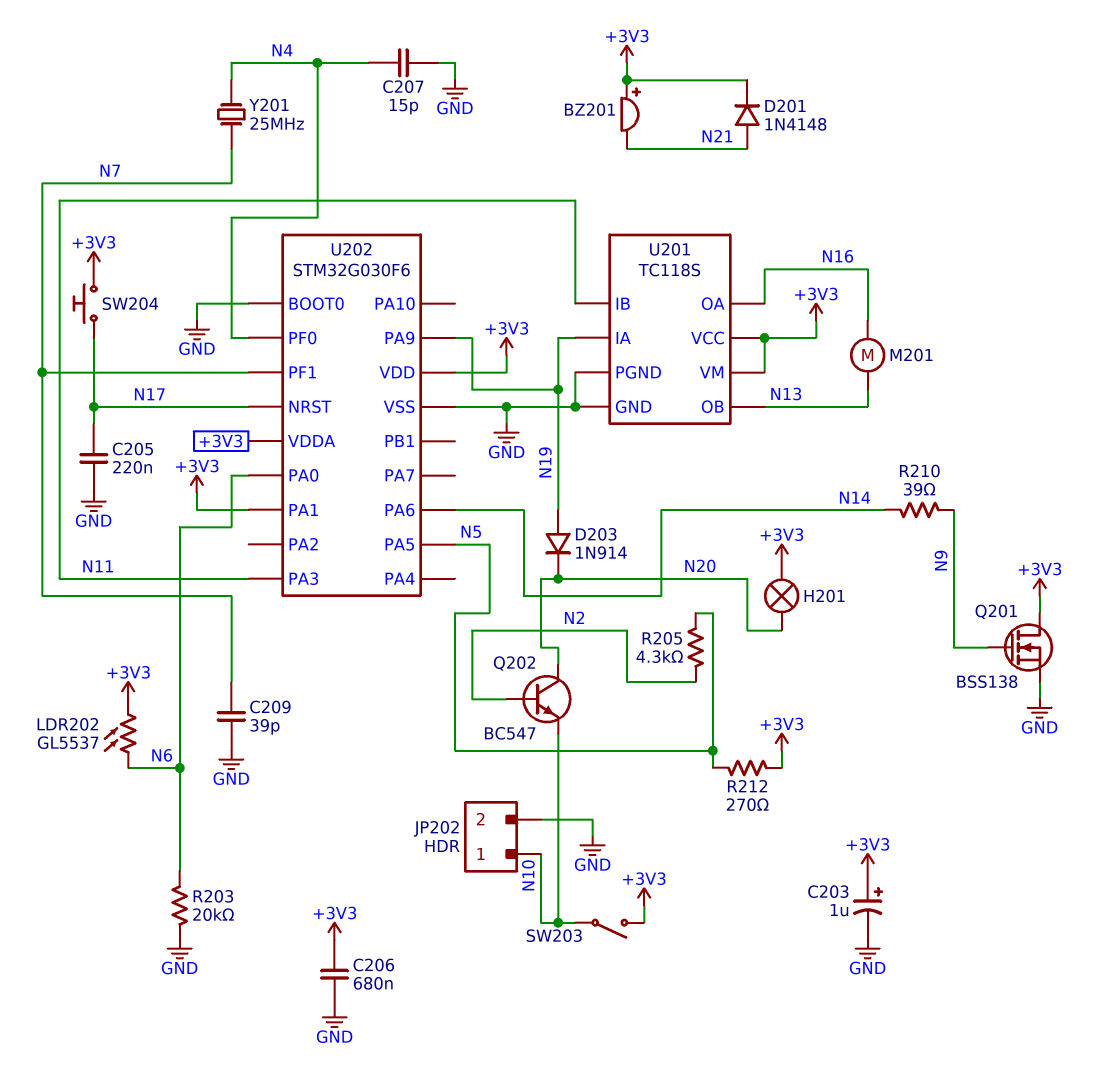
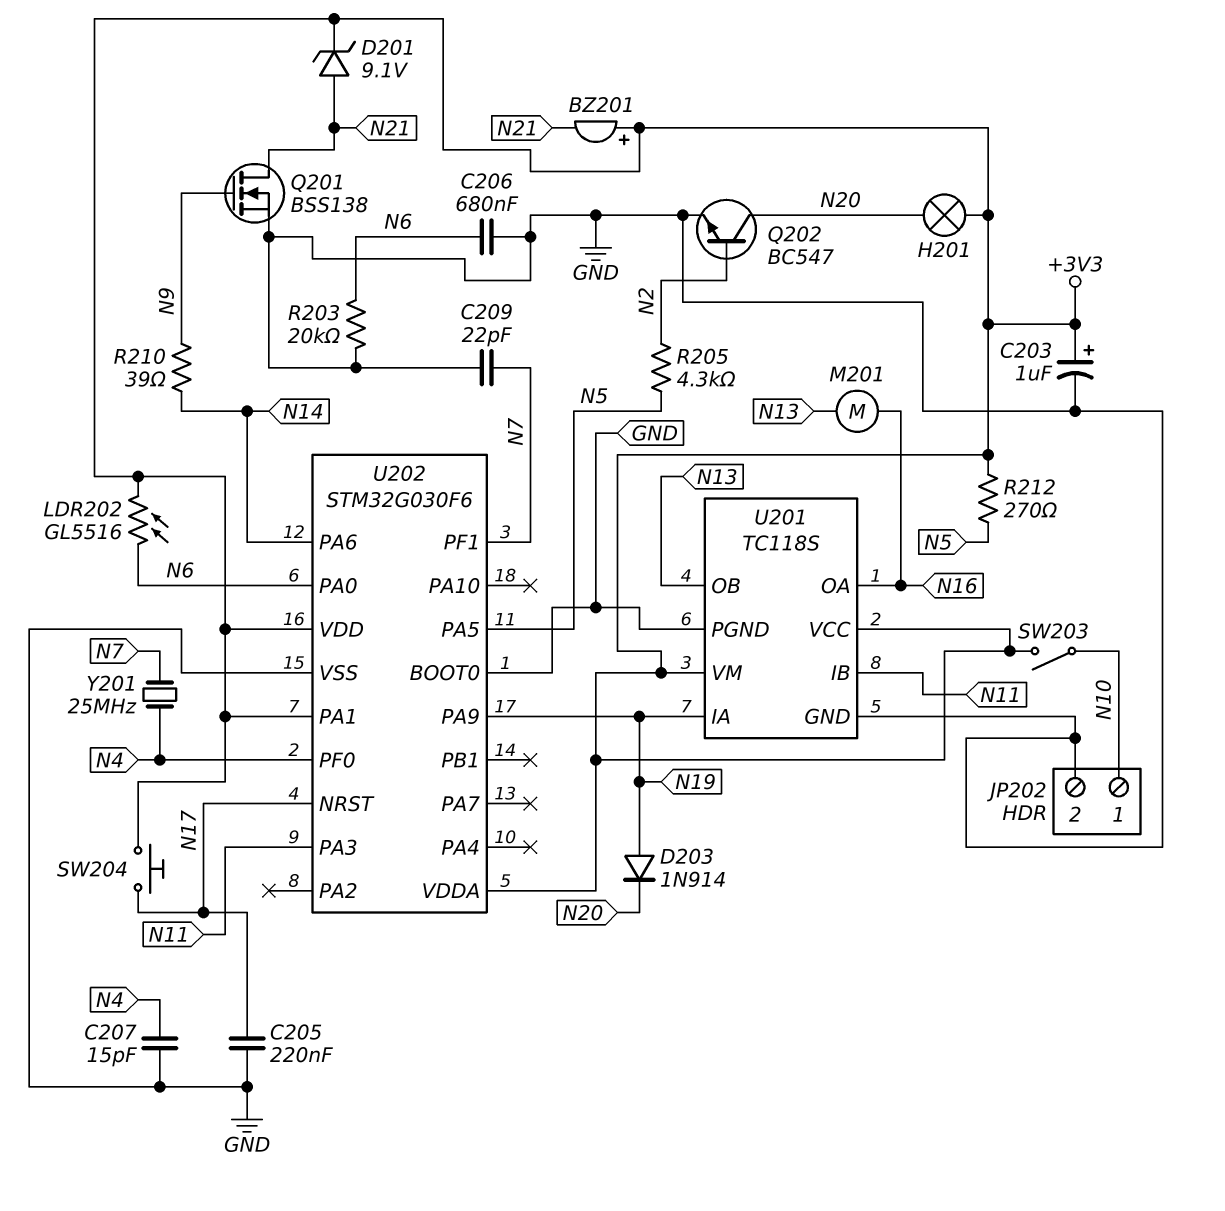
C206: 680nF (+3V3, GND) -> 680nF (GND, N6)
C209: 39pF (GND, N7) -> 22pF (GND, N7)
D201: diode 1N4148 (A N21, K +3V3) -> zener 9.1V (A N21, K +3V3)
LDR202: GL5537 (+3V3, N6) -> GL5516 (+3V3, N6)
Q201: NMOS BSS138 (G N9, D +3V3, S GND) -> NMOS BSS138 (G N9, D N21, S GND)
Q202: NPN BC547 (B N2, C N20, E N10) -> NPN BC547 (B N2, C N20, E GND)

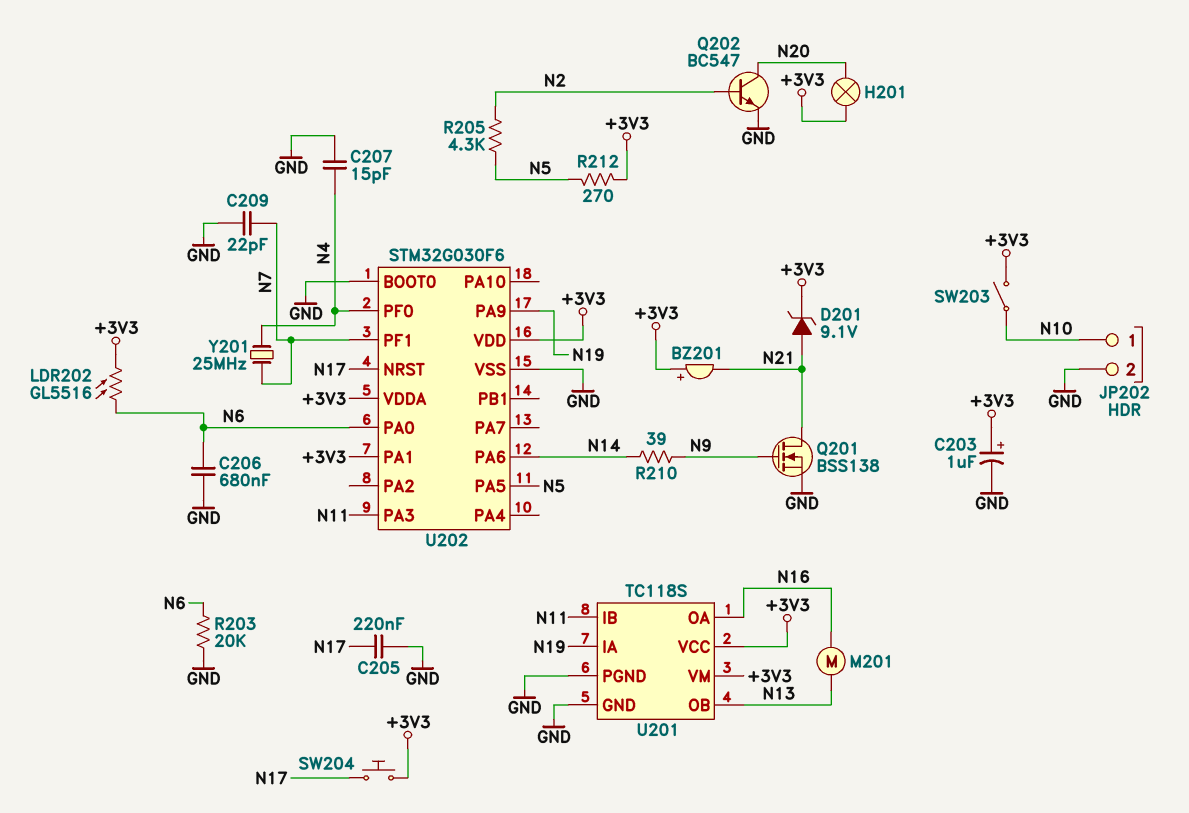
D203: diode 1N914 (A N19, K N20) -> none

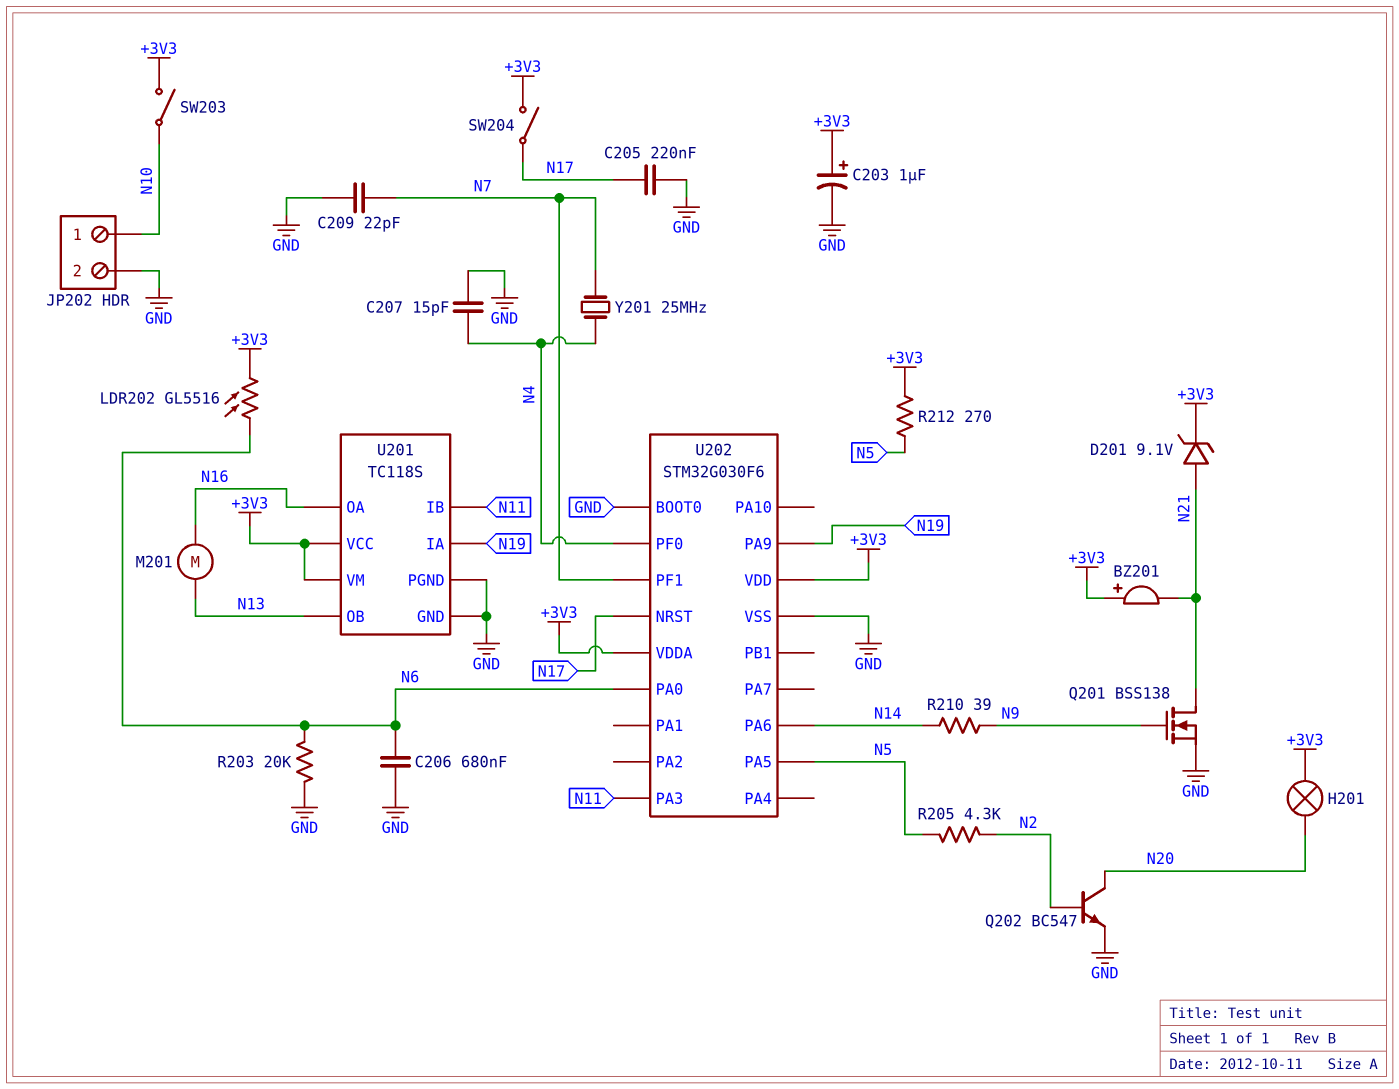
SW204: button (+3V3, N17) -> switch (+3V3, N17)
U202 pin PA1: +3V3 -> none

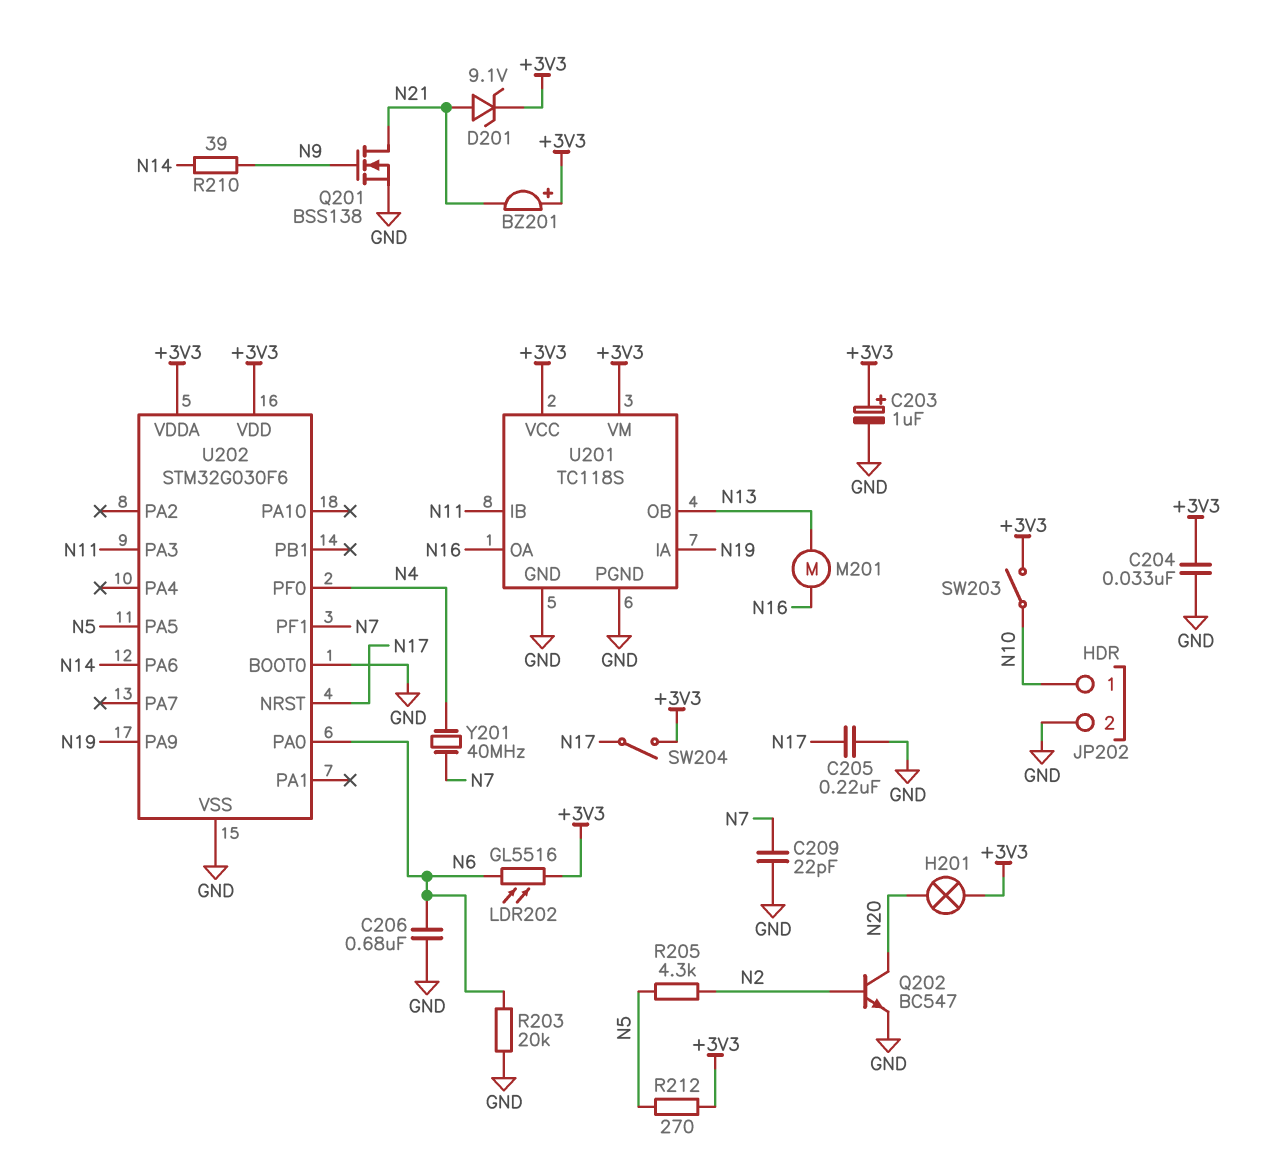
C204: none -> 33nF (+3V3, GND)
C207: 15pF (GND, N4) -> none
Y201: 25MHz (N4, N7) -> 40MHz (N4, N7)

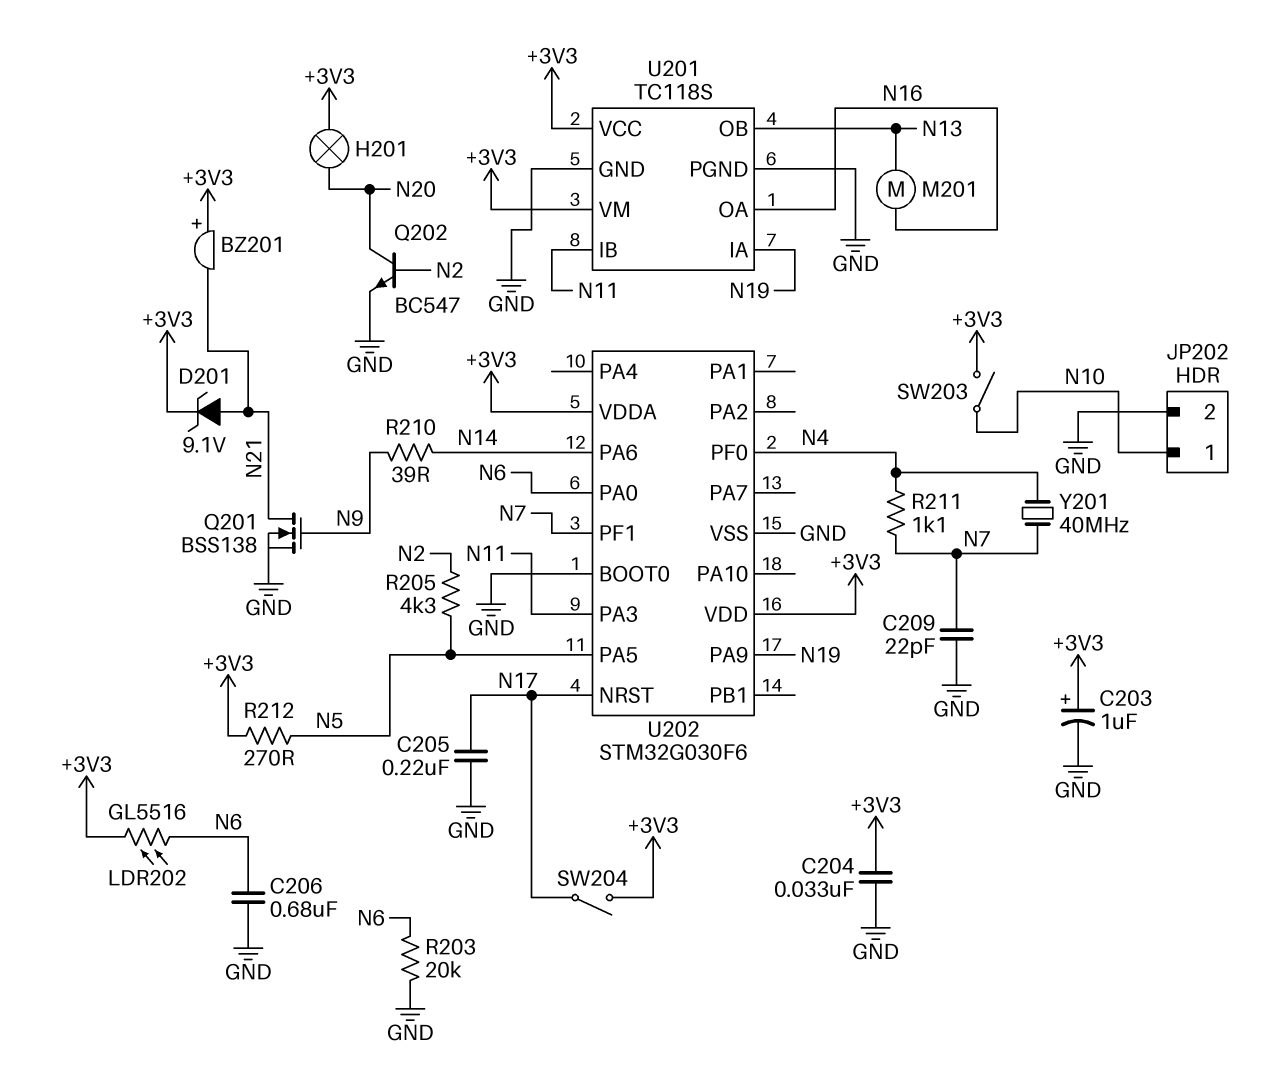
R211: none -> 1.1k (N4, N7)

